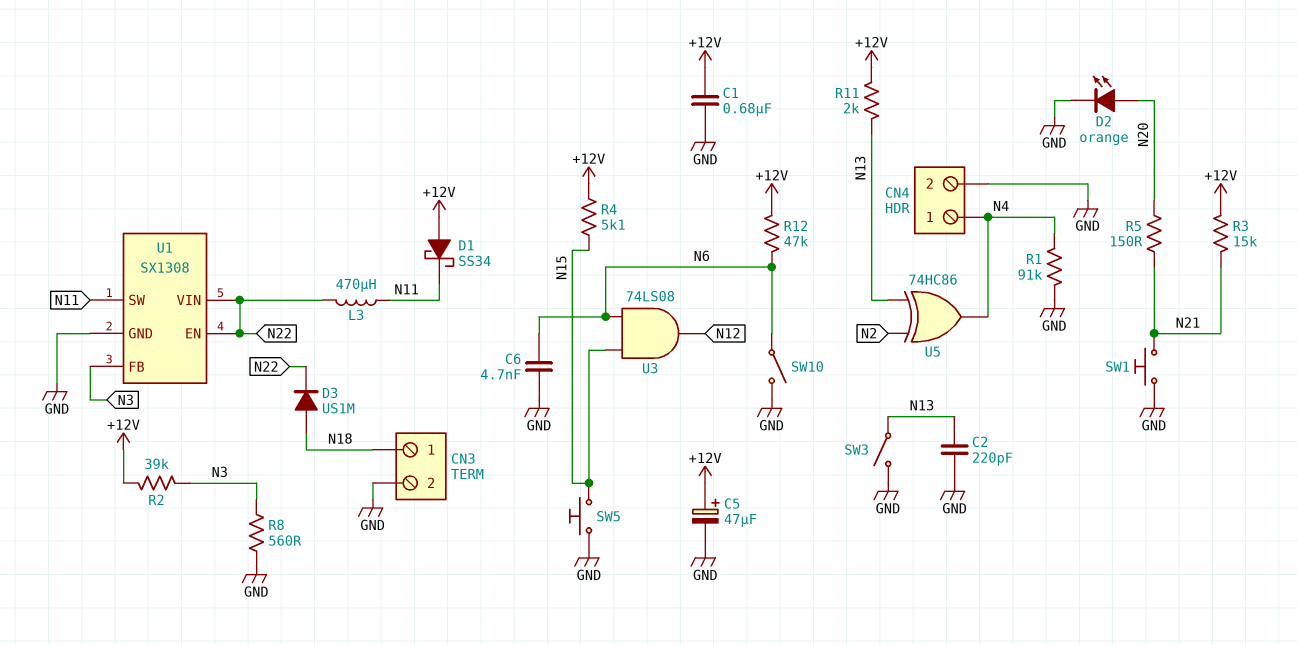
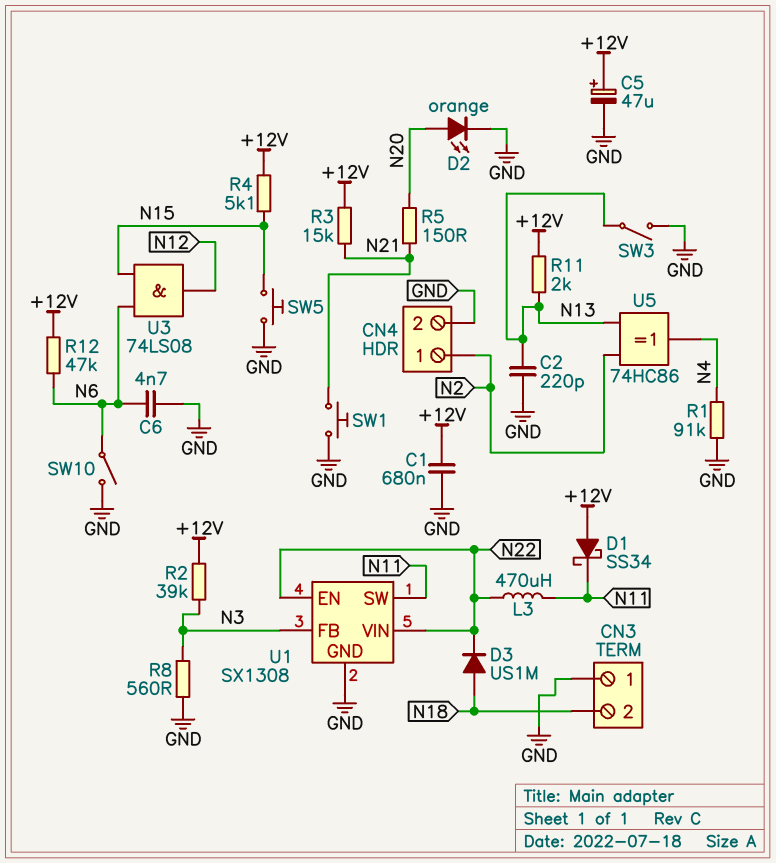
CN3 pin 1: N18 -> GND
CN3 pin 2: GND -> N18
CN4 pin 1: N4 -> N2

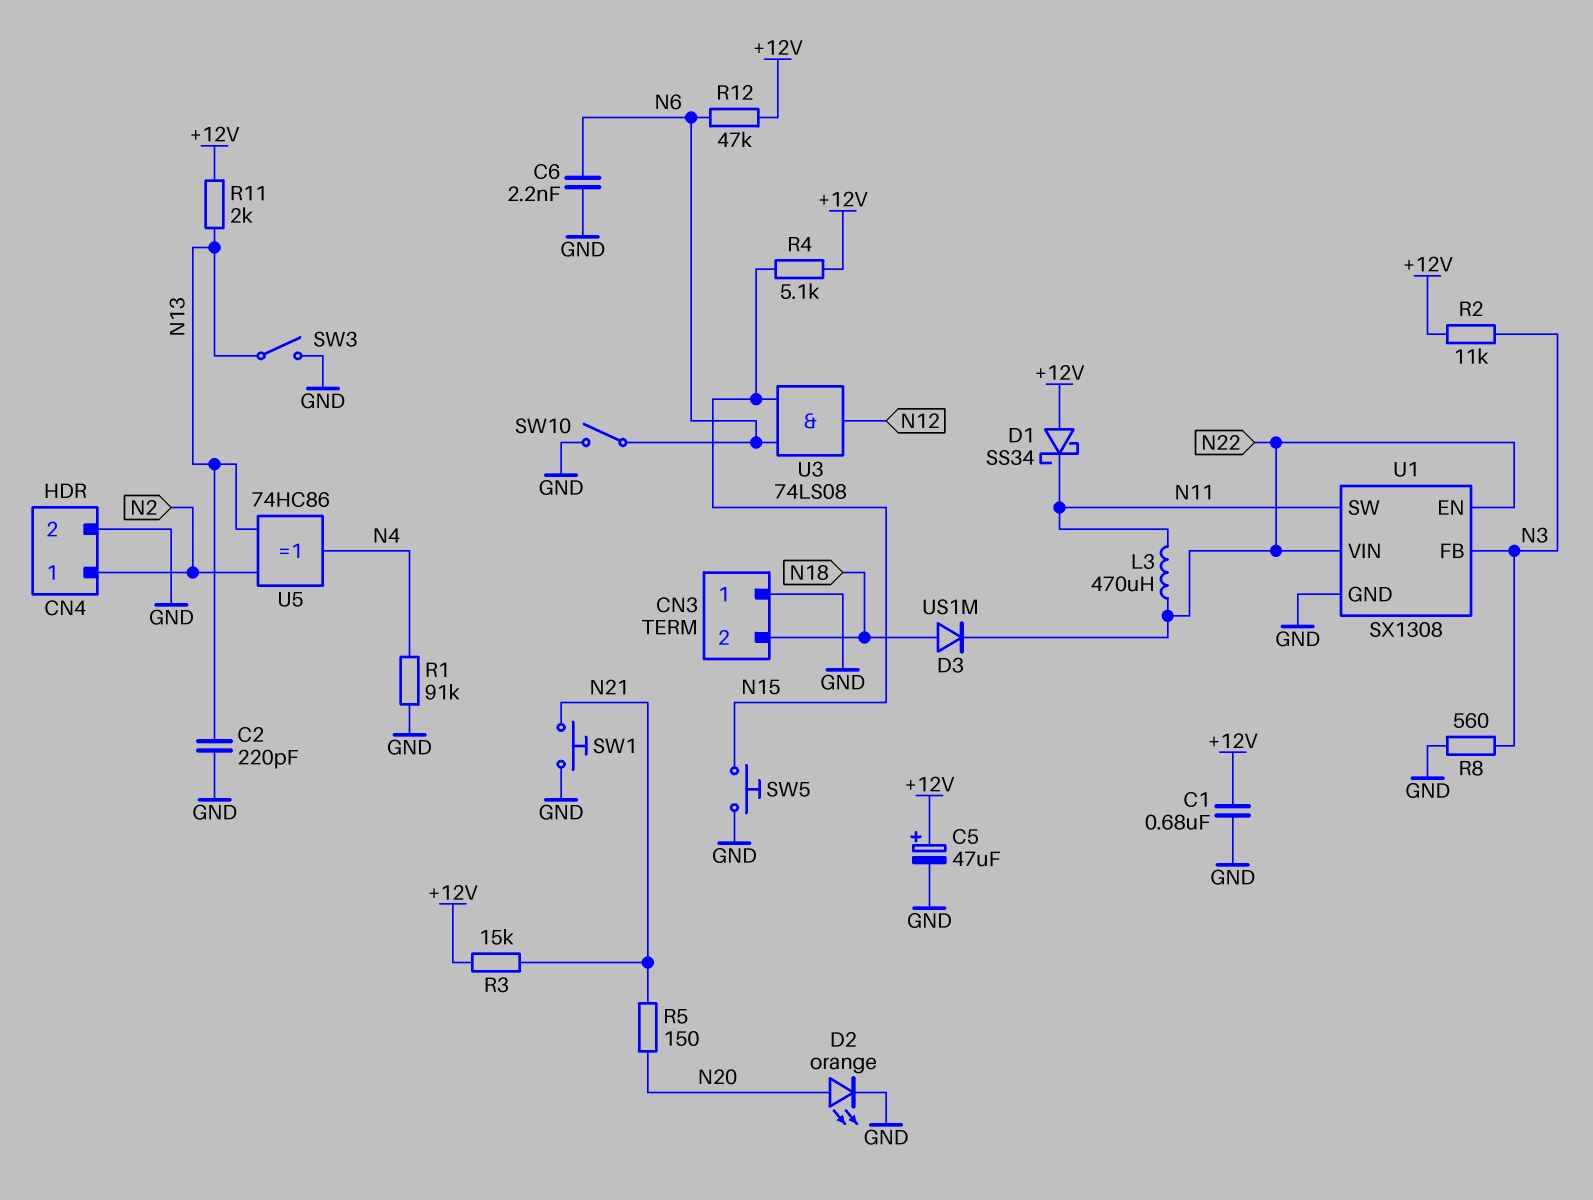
C6: 4.7nF (GND, N6) -> 2.2nF (GND, N6)
R2: 39k (+12V, N3) -> 11k (+12V, N3)

